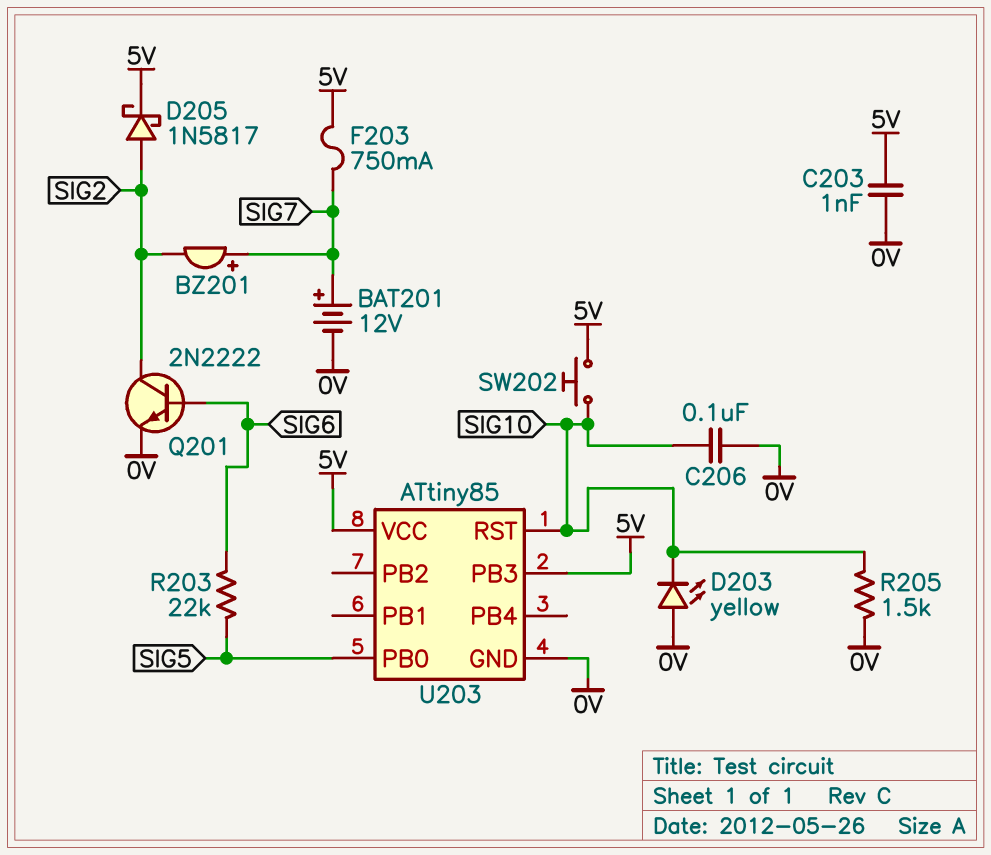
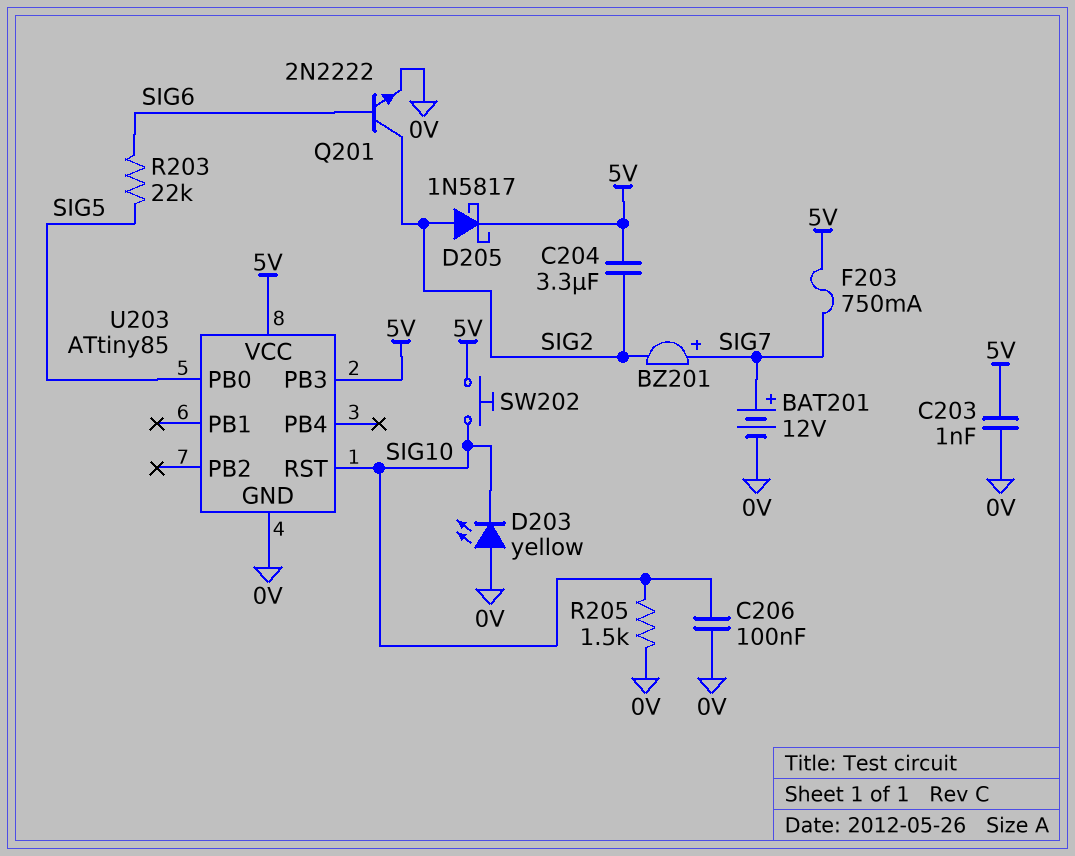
C204: none -> 3.3uF (5V, SIG2)

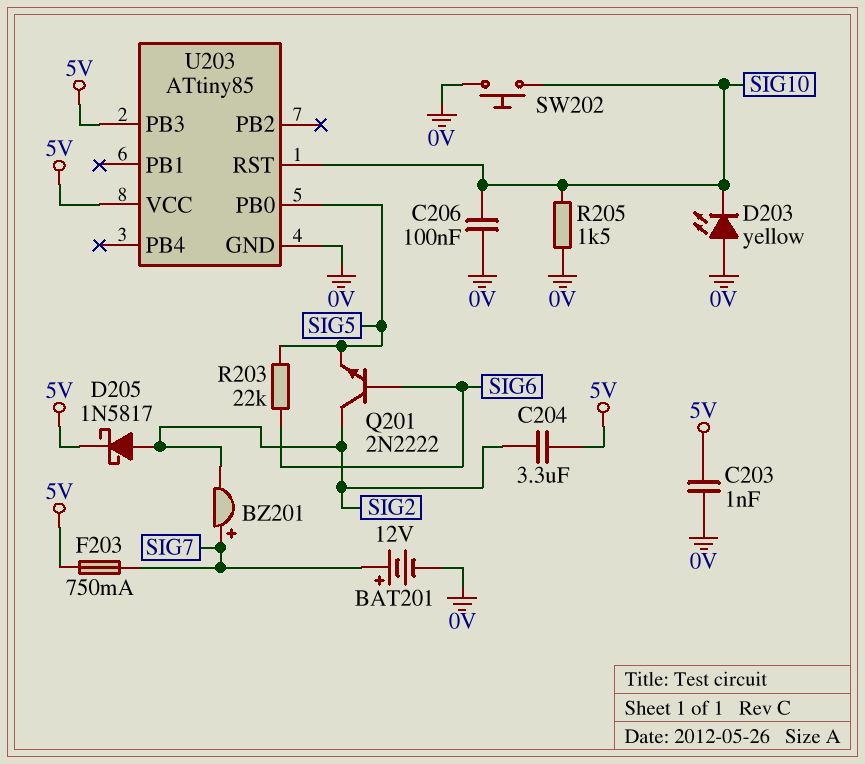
Q201: NPN 2N2222 (B SIG6, C SIG2, E 0V) -> NPN 2N2222 (B SIG6, C SIG2, E SIG5)
SW202: button (5V, SIG10) -> button (0V, SIG10)

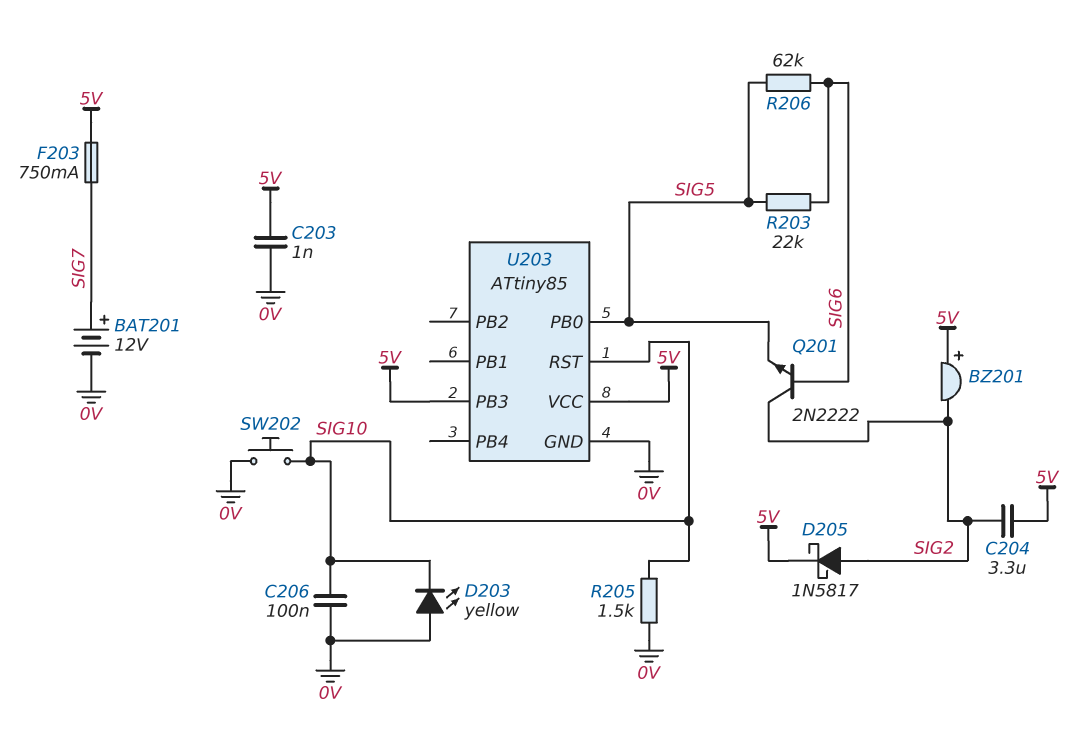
BZ201: buzzer (plus SIG7, minus SIG2) -> buzzer (plus 5V, minus SIG2)
R206: none -> 62k (SIG5, SIG6)

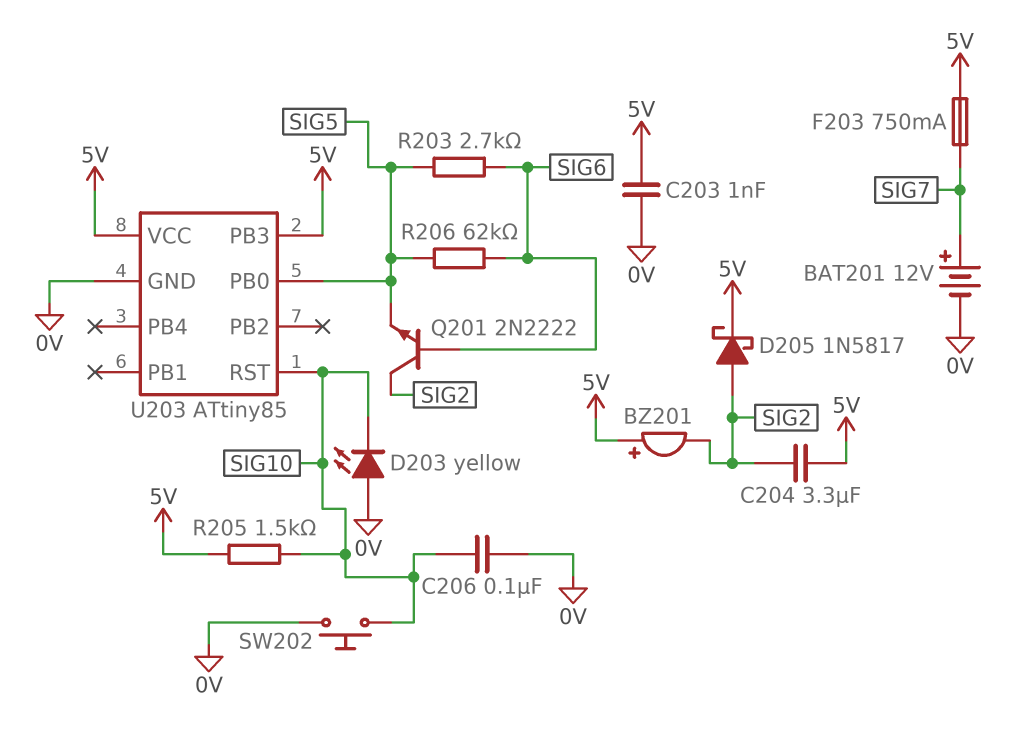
R203: 22k (SIG5, SIG6) -> 2.7k (SIG5, SIG6)
R205: 1.5k (0V, SIG10) -> 1.5k (5V, SIG10)

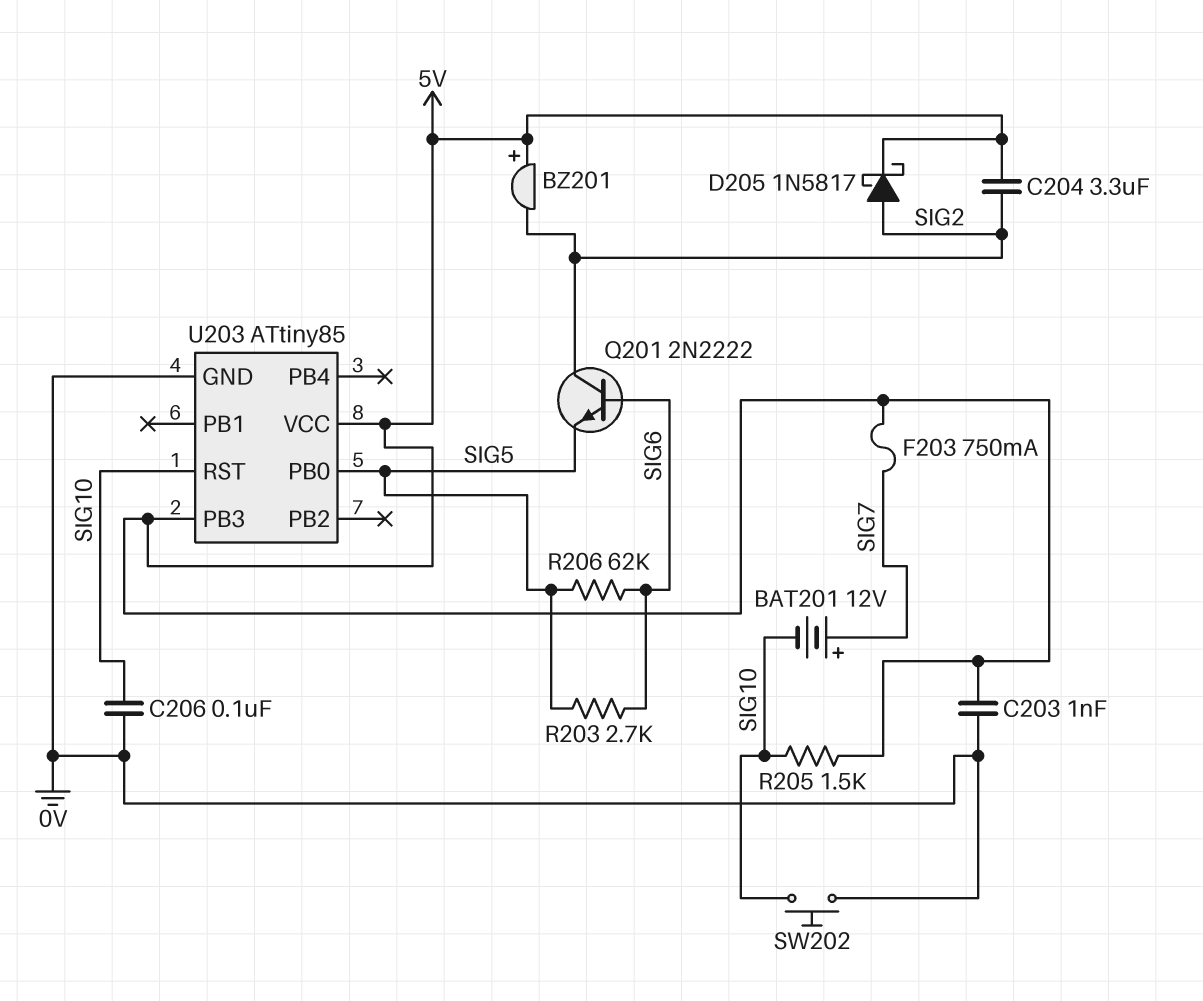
BAT201: 12V (plus SIG7, minus 0V) -> 12V (plus SIG7, minus SIG10)
D203: LED yellow (A 0V, K SIG10) -> none

